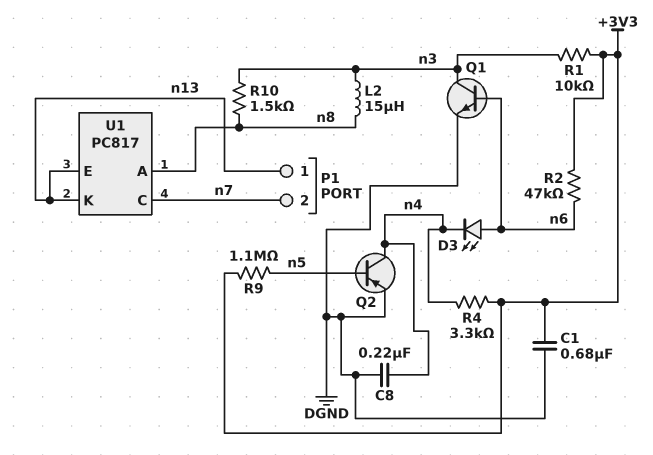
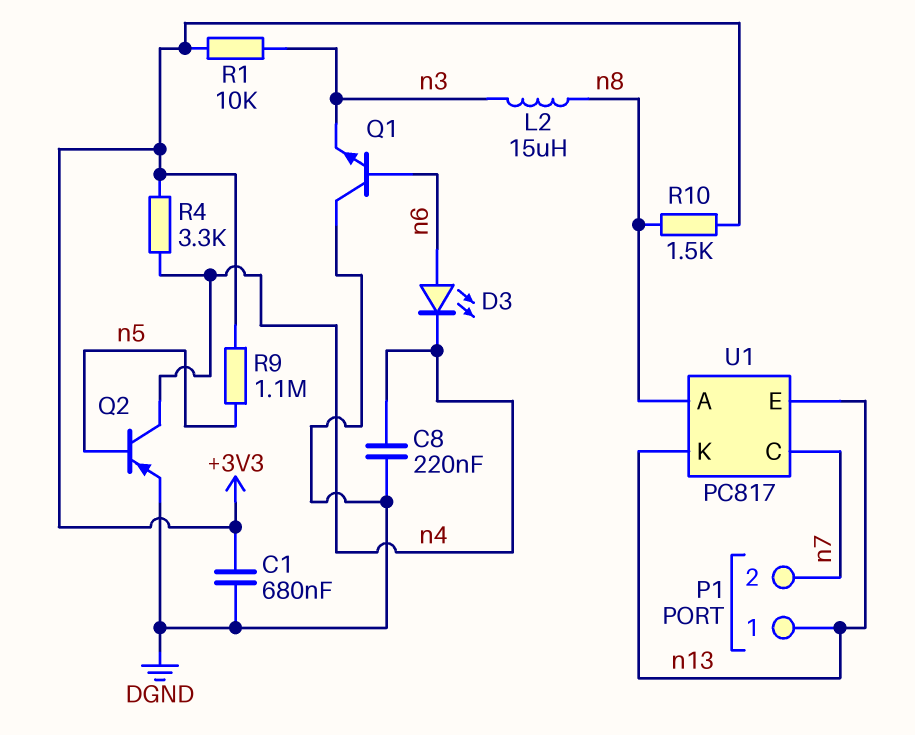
Q1: NPN (B n6, C n3, E DGND) -> NPN (B n6, C DGND, E n3)
R2: 47k (+3V3, n6) -> none
R10: 1.5k (n3, n8) -> 1.5k (+3V3, n8)

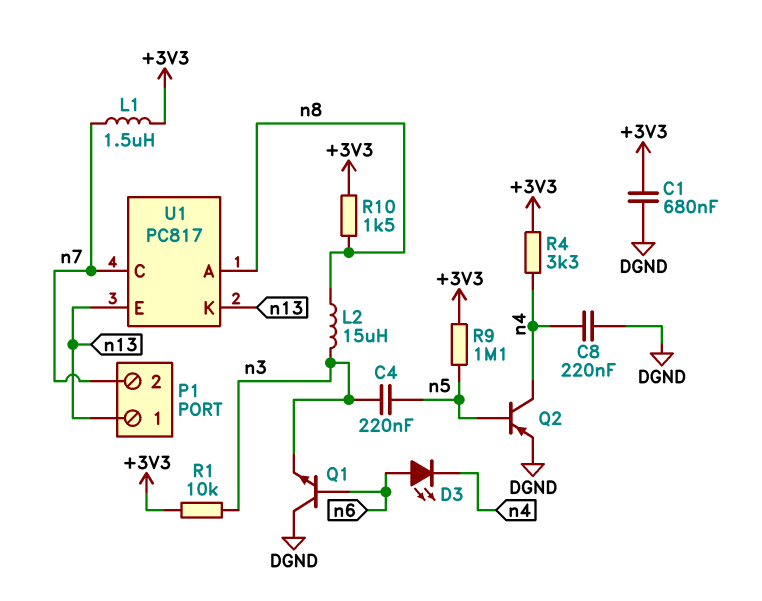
C4: none -> 220nF (n3, n5)
L1: none -> 1.5uH (+3V3, n7)

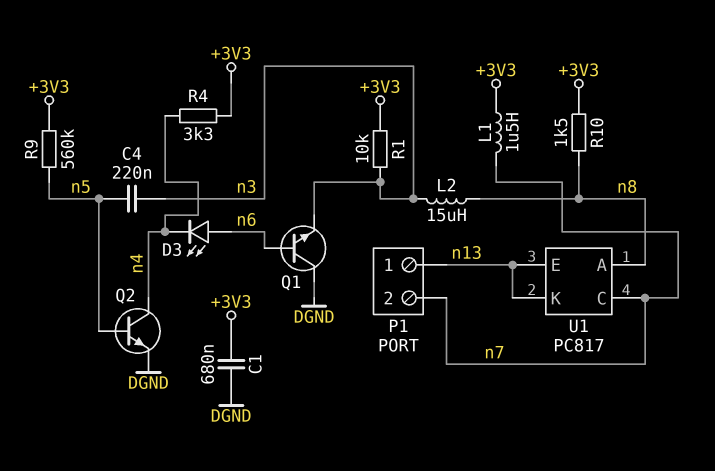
C8: 220nF (DGND, n4) -> none
Q2: PNP (B n5, C n4, E DGND) -> NPN (B n5, C n4, E DGND)
R9: 1.1M (+3V3, n5) -> 560k (+3V3, n5)

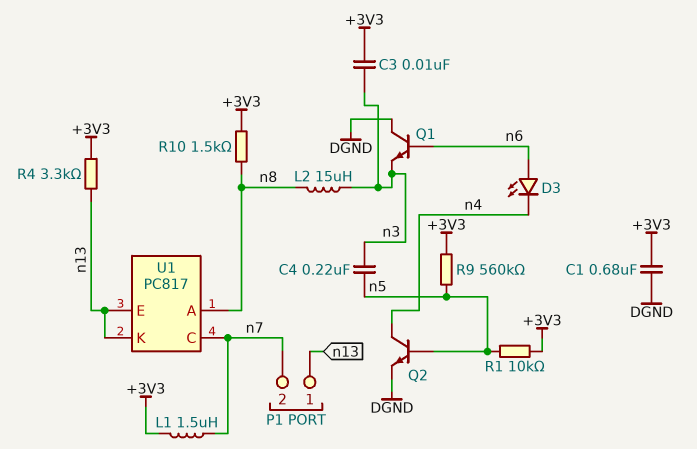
C3: none -> 10nF (+3V3, n3)
R1: 10k (+3V3, n3) -> 10k (+3V3, n5)
R4: 3.3k (+3V3, n4) -> 3.3k (+3V3, n13)

